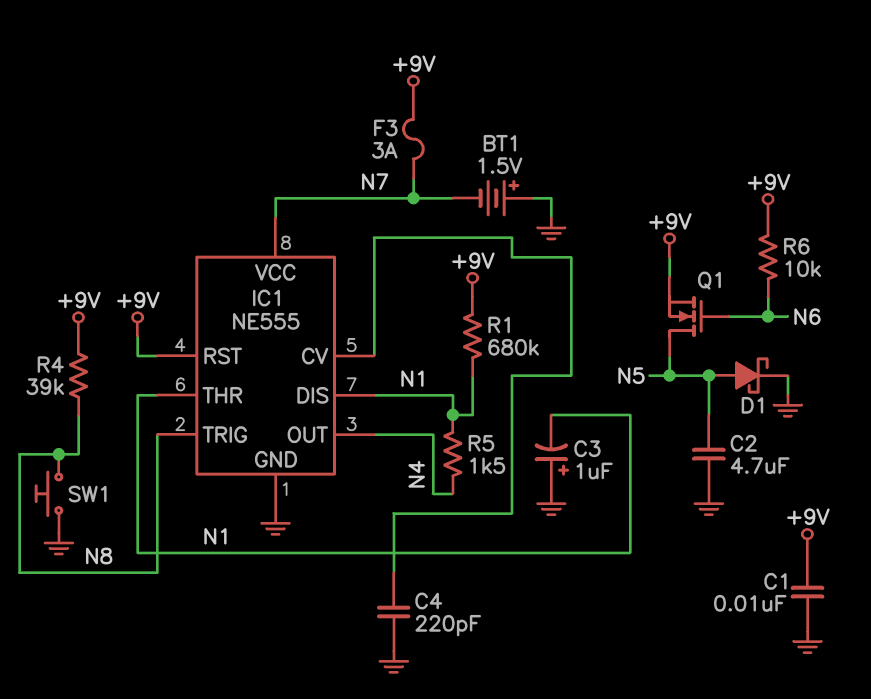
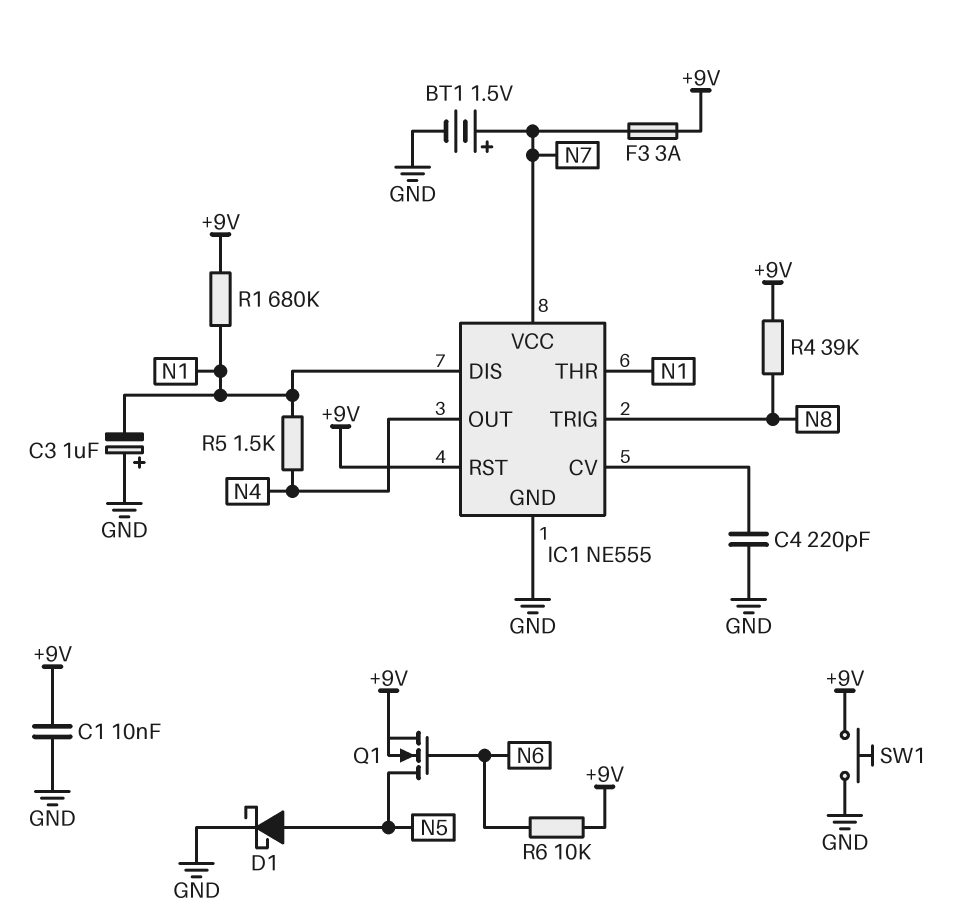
BT1: 1.5V (plus GND, minus N7) -> 1.5V (plus N7, minus GND)
C2: 4.7uF (GND, N5) -> none
SW1: button (GND, N8) -> button (+9V, GND)

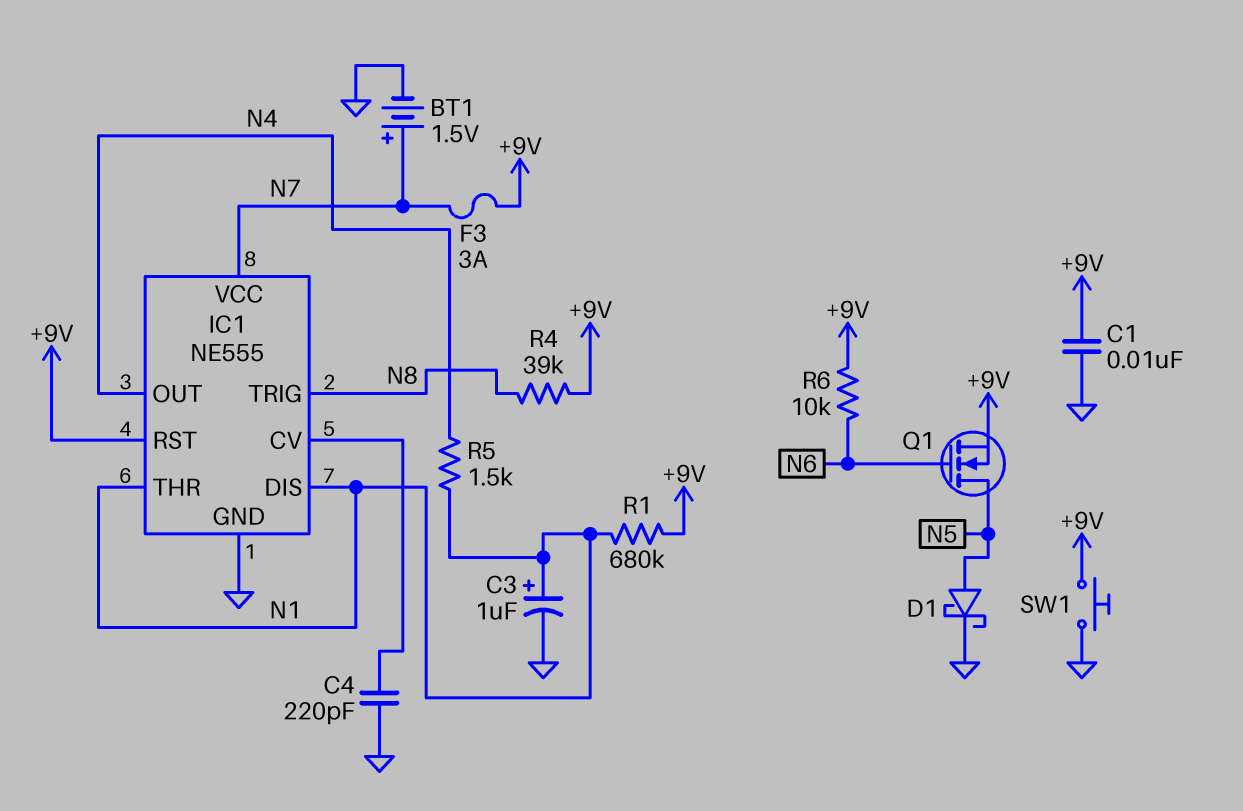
C3: 1uF (plus GND, minus N1) -> 1uF (plus N1, minus GND)

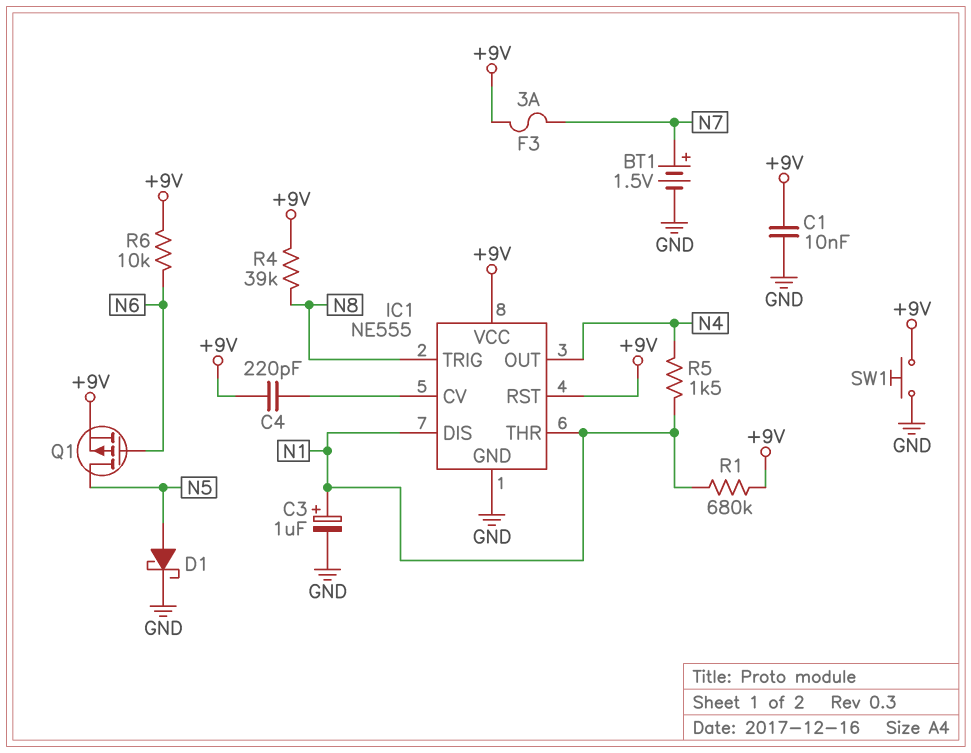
C4: 220pF (GND, IC1/CV) -> 220pF (+9V, IC1/CV)
IC1 pin VCC: N7 -> +9V
Q1: NMOS (G N6, D N5, S +9V) -> PMOS (G N6, D N5, S +9V)

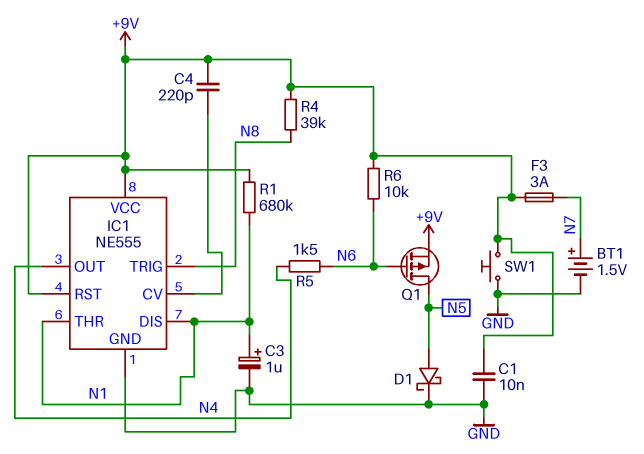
R5: 1.5k (N1, N4) -> 1.5k (N4, N6)

